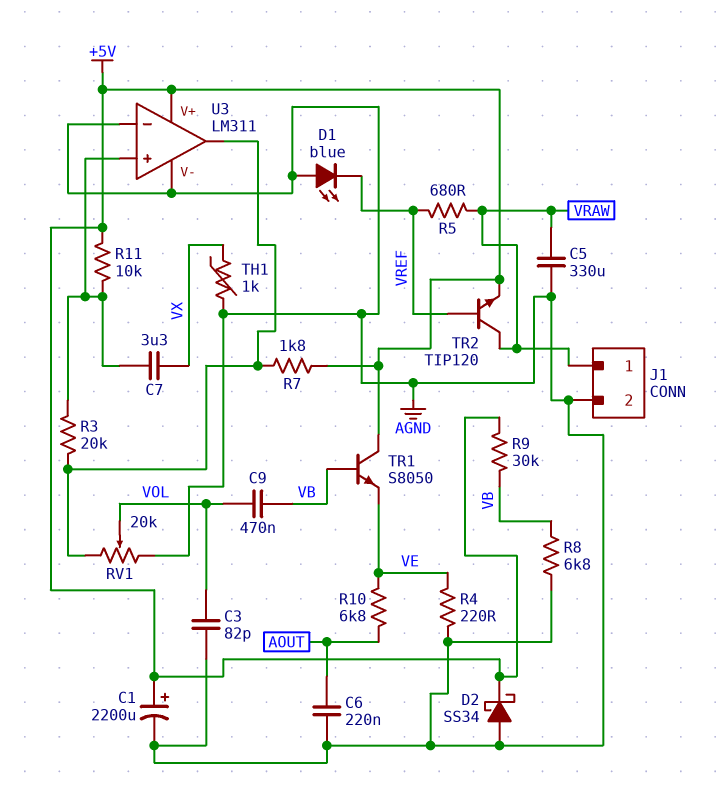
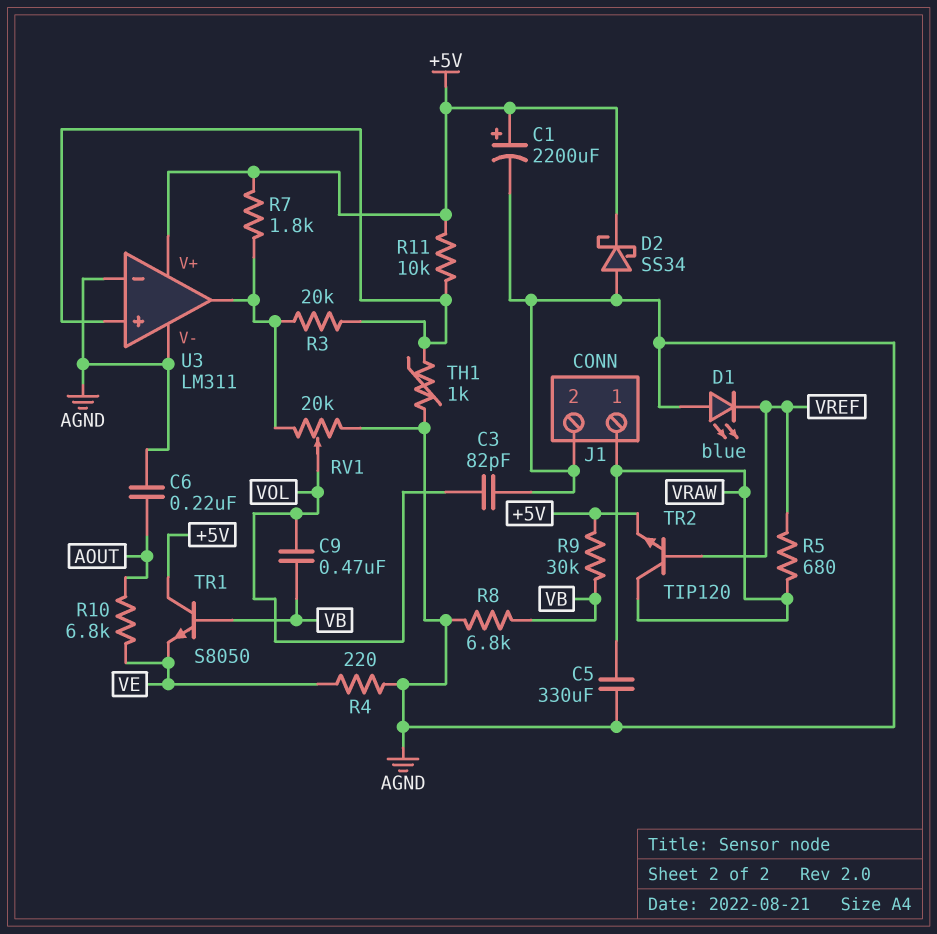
C7: 3.3uF (U3/in+, VX) -> none
TH1: 1k (AGND, VX) -> 1k (AGND, U3/in+)

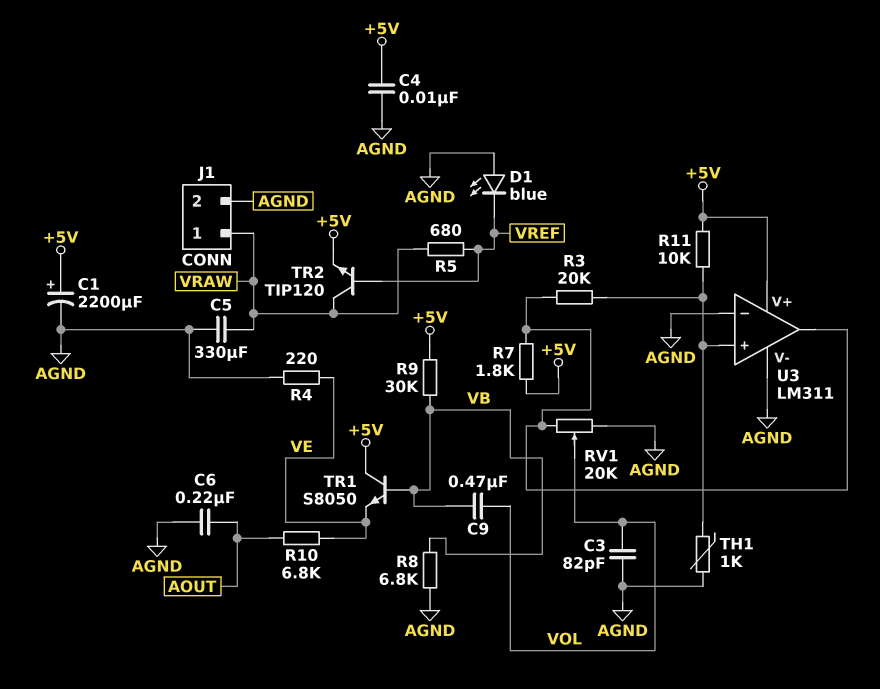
C4: none -> 10nF (+5V, AGND)
D2: schottky SS34 (A AGND, K +5V) -> none

